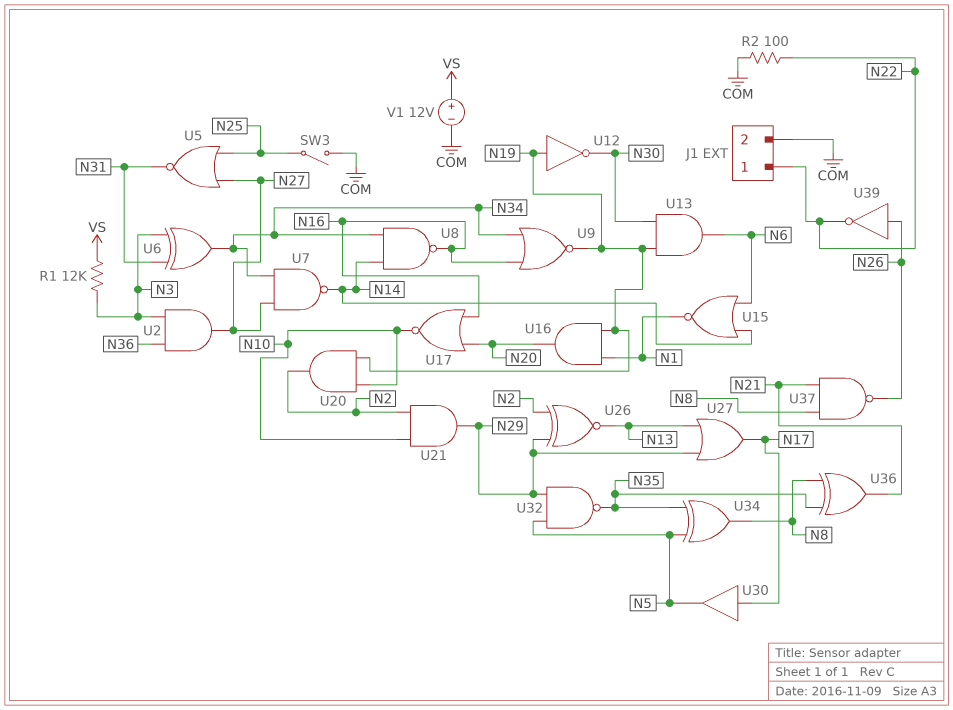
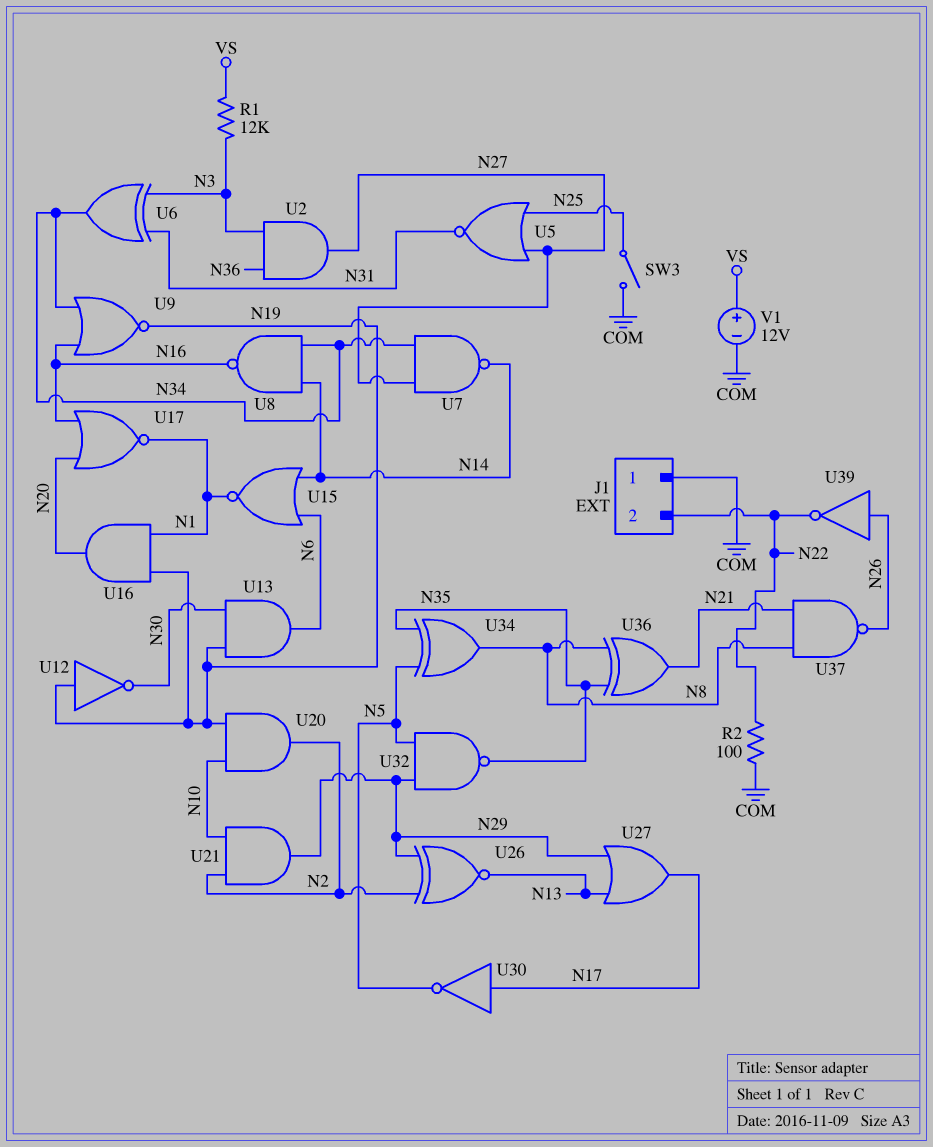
J1 pin 1: N22 -> COM
J1 pin 2: COM -> N22
U17: NOR (in N16, in N20, out N10) -> NOR (in N16, in N20, out N1)
U30: buffer (in N17, out N5) -> NOT (in N17, out N5)

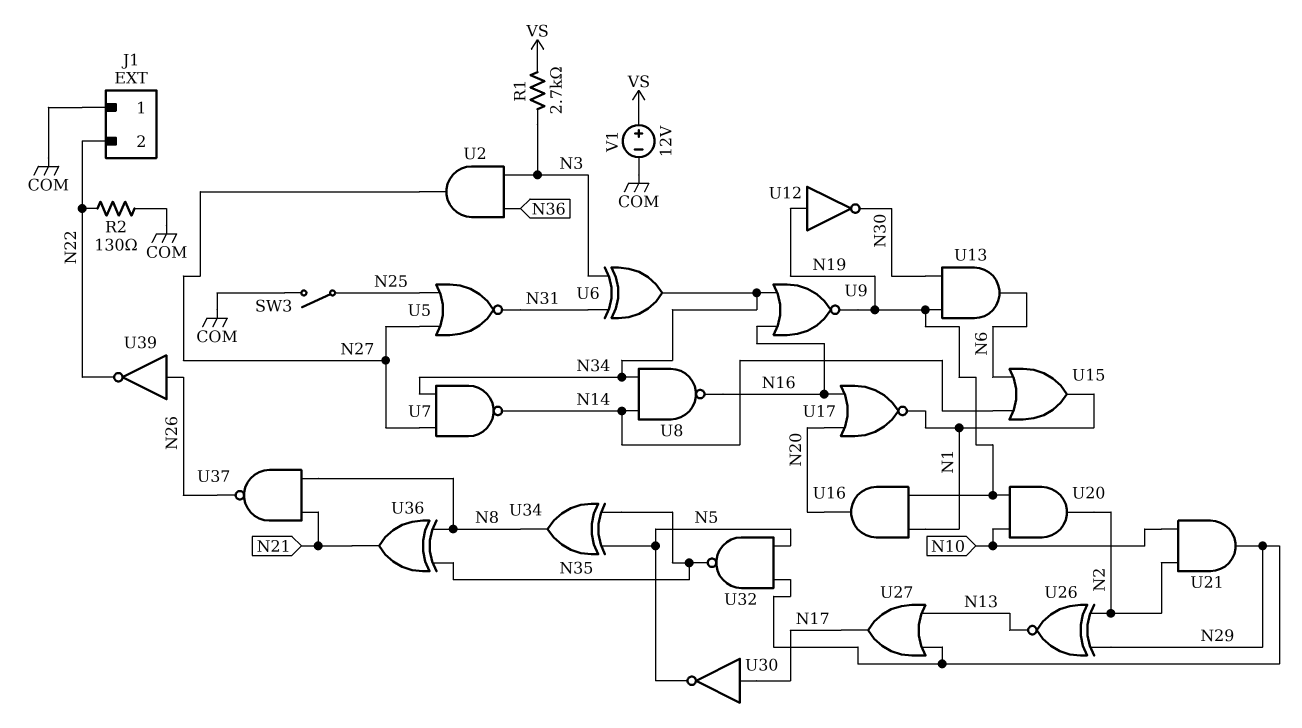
R1: 12k (N3, VS) -> 2.7k (N3, VS)
R2: 100 (COM, N22) -> 130 (COM, N22)
U15: NOR (in N6, in N14, out N1) -> OR (in N6, in N14, out N1)

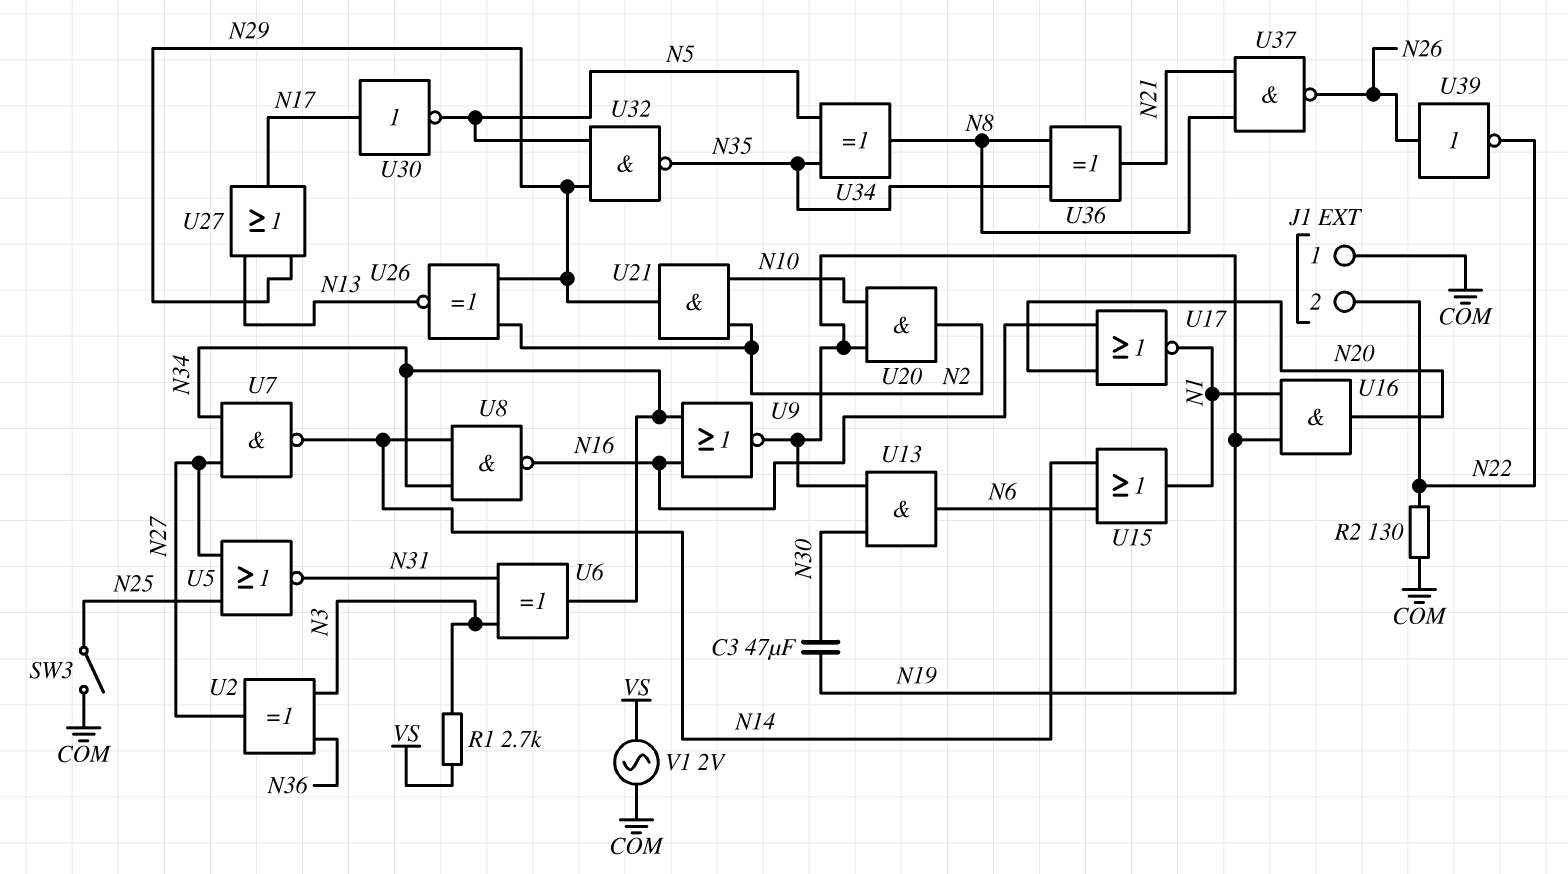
C3: none -> 47uF (N19, N30)
U2: AND (in N3, in N36, out N27) -> XOR (in N3, in N36, out N27)
U12: NOT (in N19, out N30) -> none
V1: 12V (plus VS, minus COM) -> AC 2V (COM, VS)

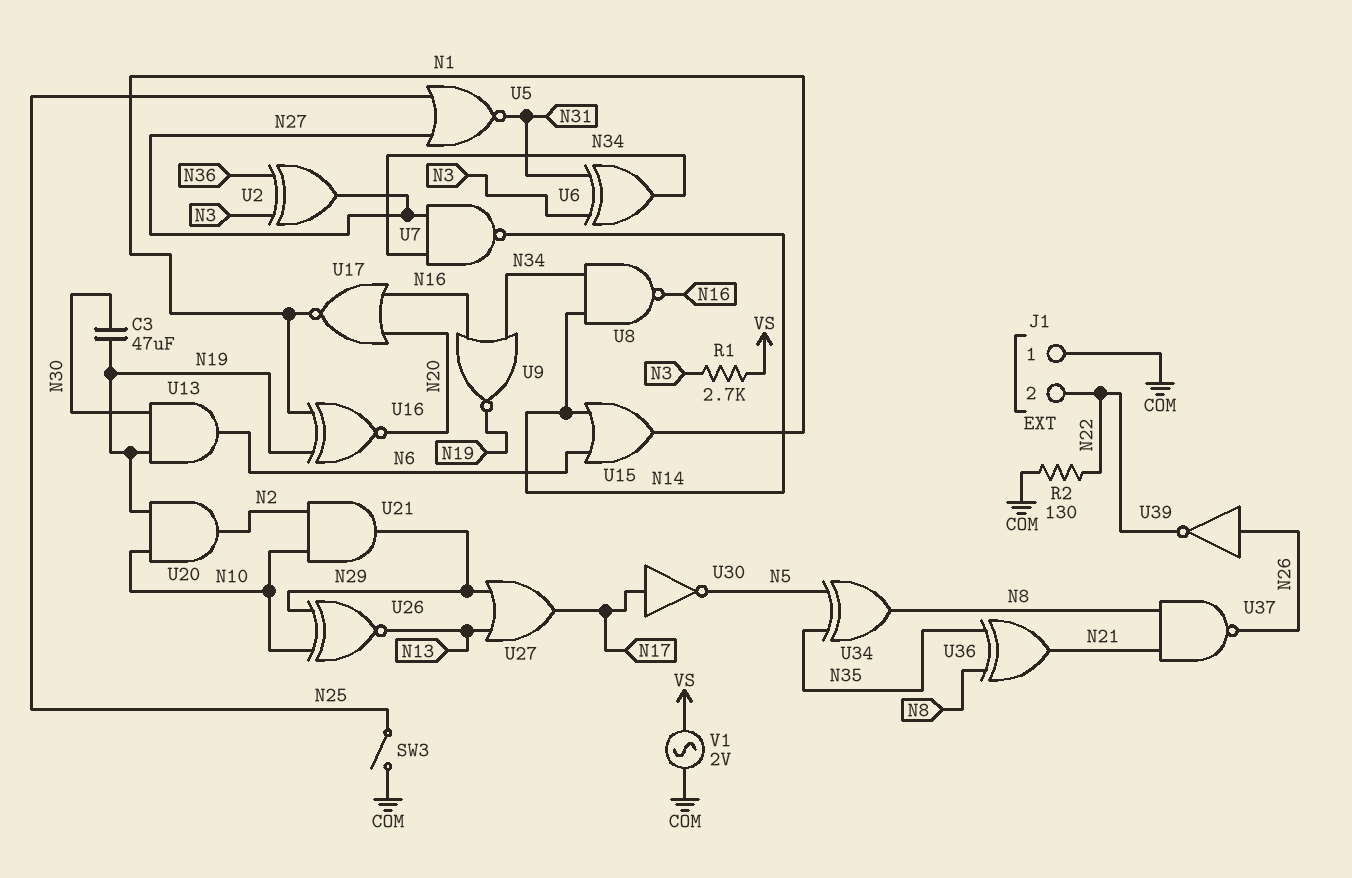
U16: AND (in N1, in N19, out N20) -> XNOR (in N1, in N19, out N20)
U26: XNOR (in N2, in N29, out N13) -> XNOR (in N10, in N29, out N13)
U32: NAND (in N5, in N29, out N35) -> none

